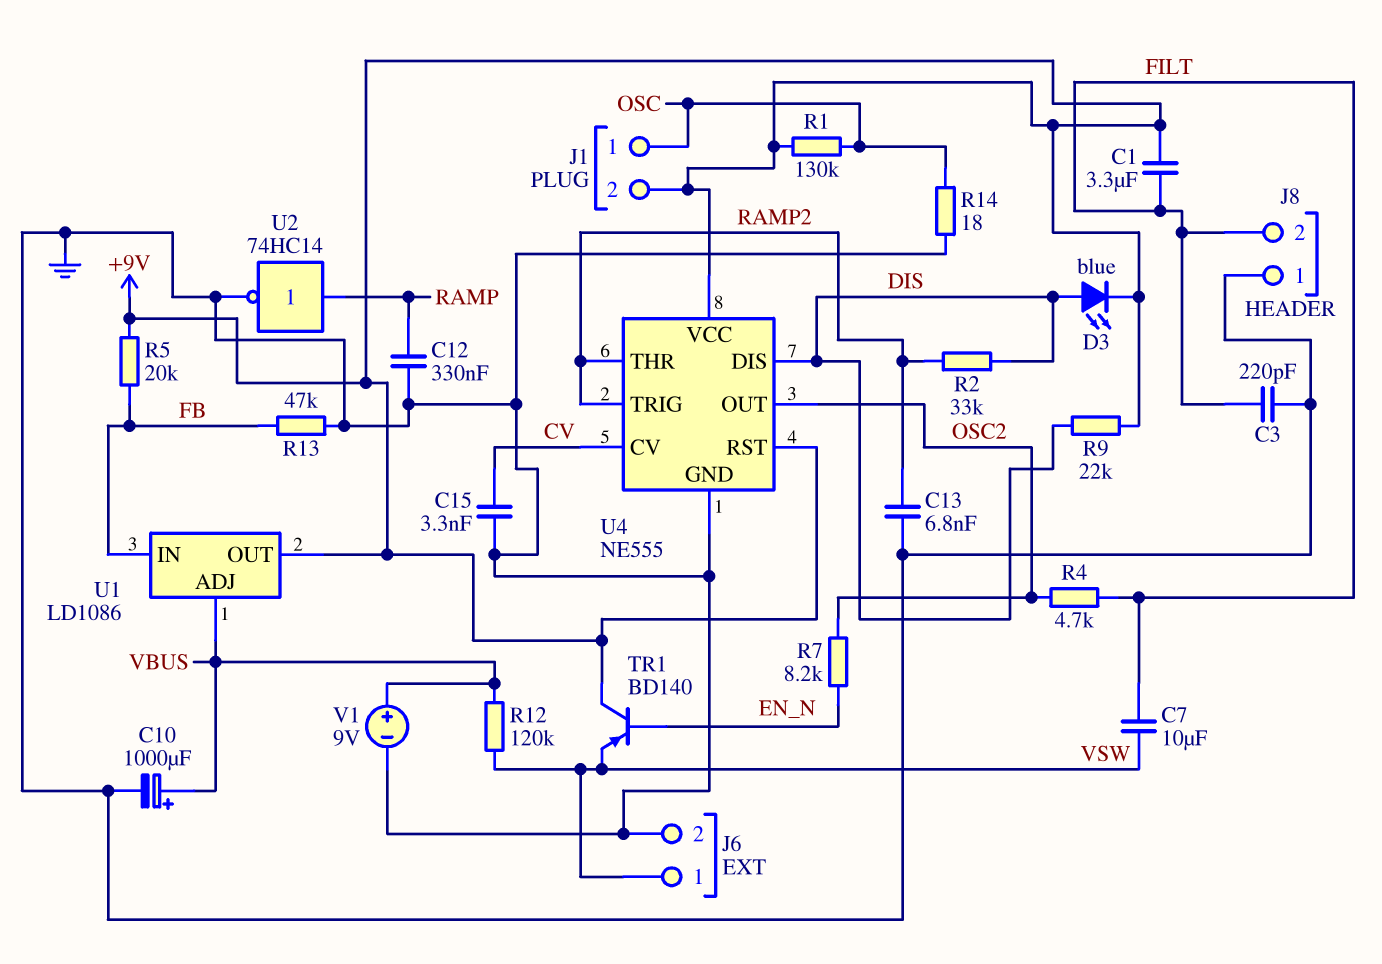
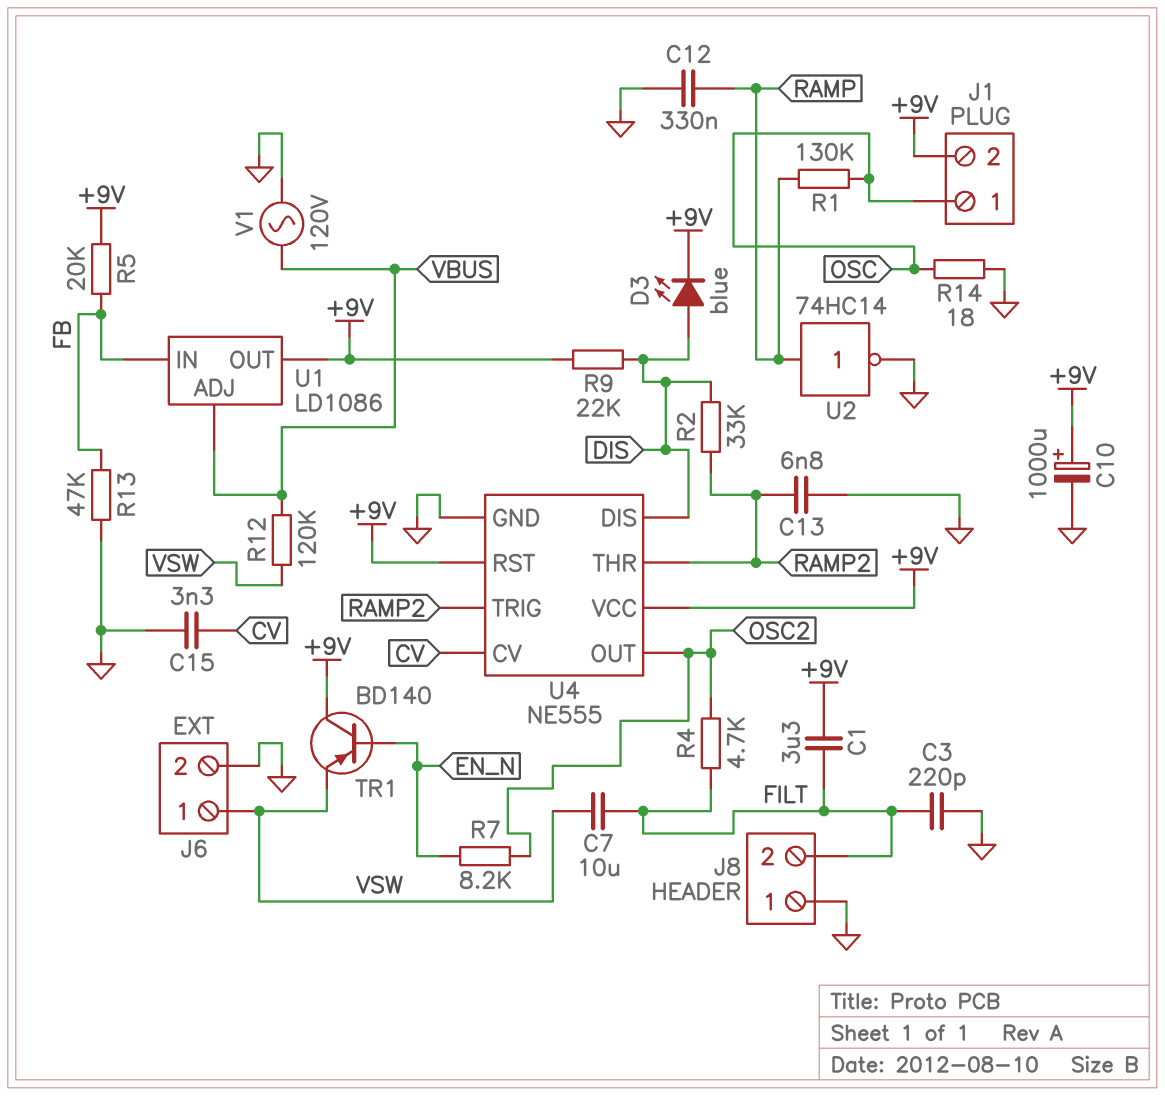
C10: 1000uF (plus VBUS, minus GND) -> 1000uF (plus +9V, minus GND)
R1: 130k (+9V, OSC) -> 130k (OSC, RAMP)
V1: 9V (plus VBUS, minus GND) -> AC 120V (GND, VBUS)

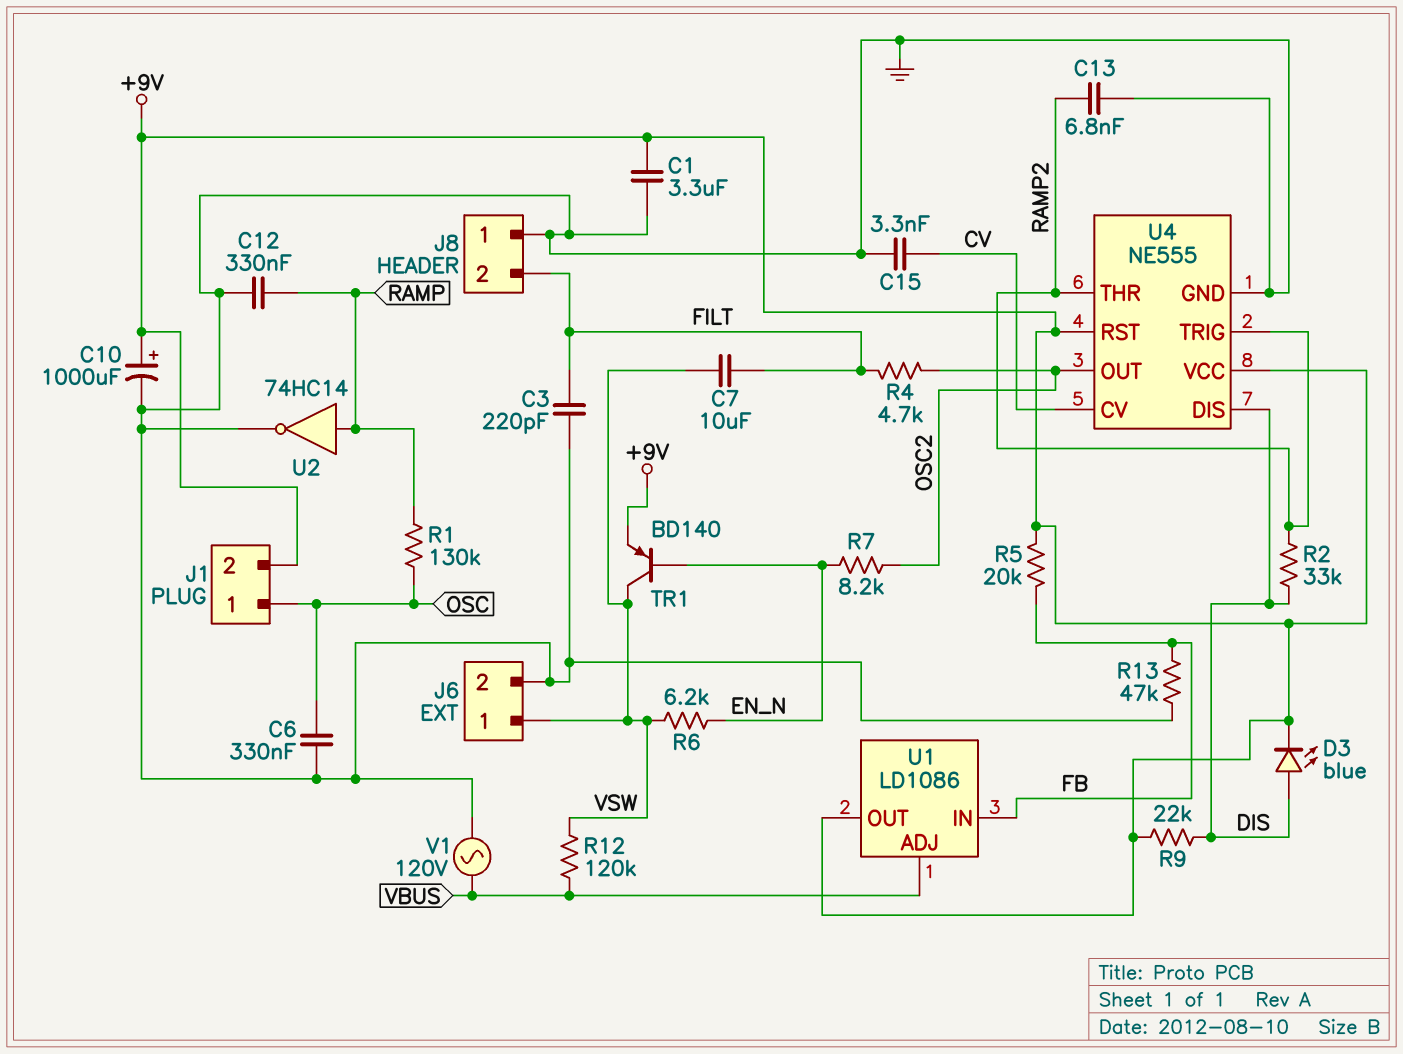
C1: 3.3uF (+9V, FILT) -> 3.3uF (+9V, GND)
C6: none -> 330nF (GND, OSC)
R6: none -> 6.2k (EN_N, VSW)
R14: 18 (GND, OSC) -> none
TR1: PNP BD140 (B EN_N, C +9V, E VSW) -> PNP BD140 (B EN_N, C VSW, E +9V)

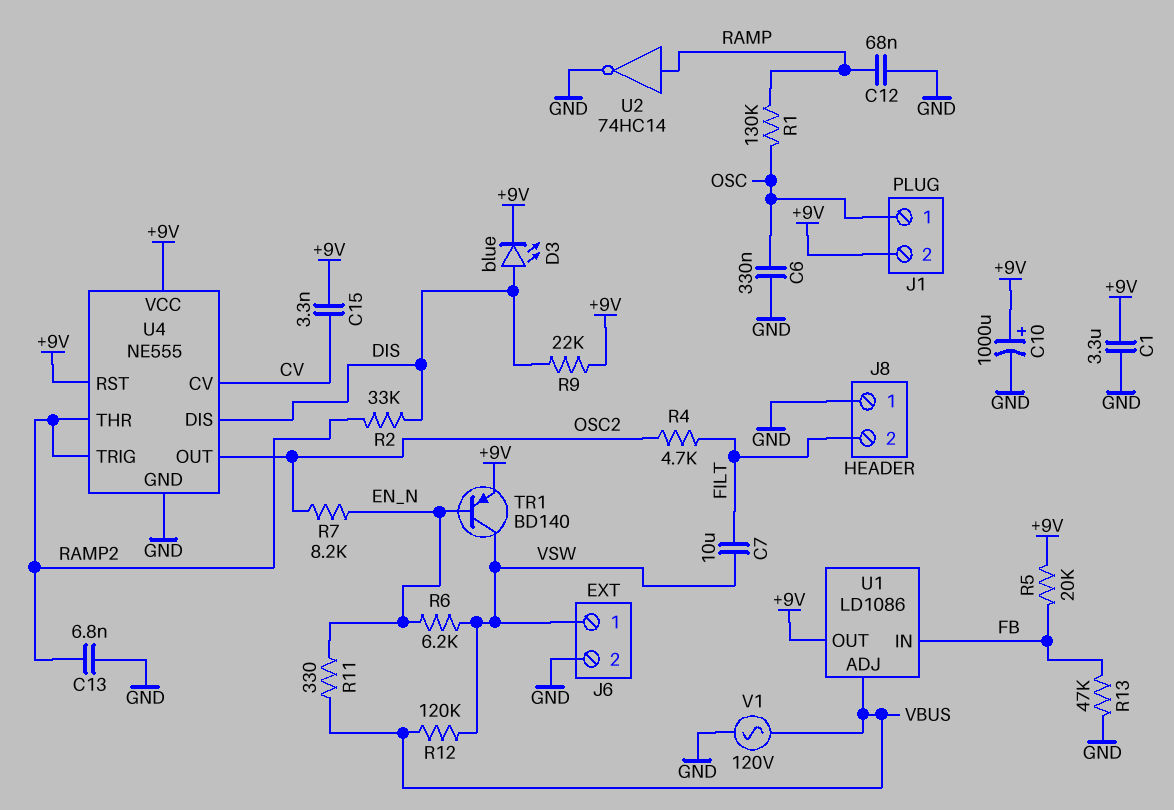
C3: 220pF (FILT, GND) -> none
C12: 330nF (GND, RAMP) -> 68nF (GND, RAMP)
C15: 3.3nF (CV, GND) -> 3.3nF (+9V, CV)
R11: none -> 330 (EN_N, VBUS)

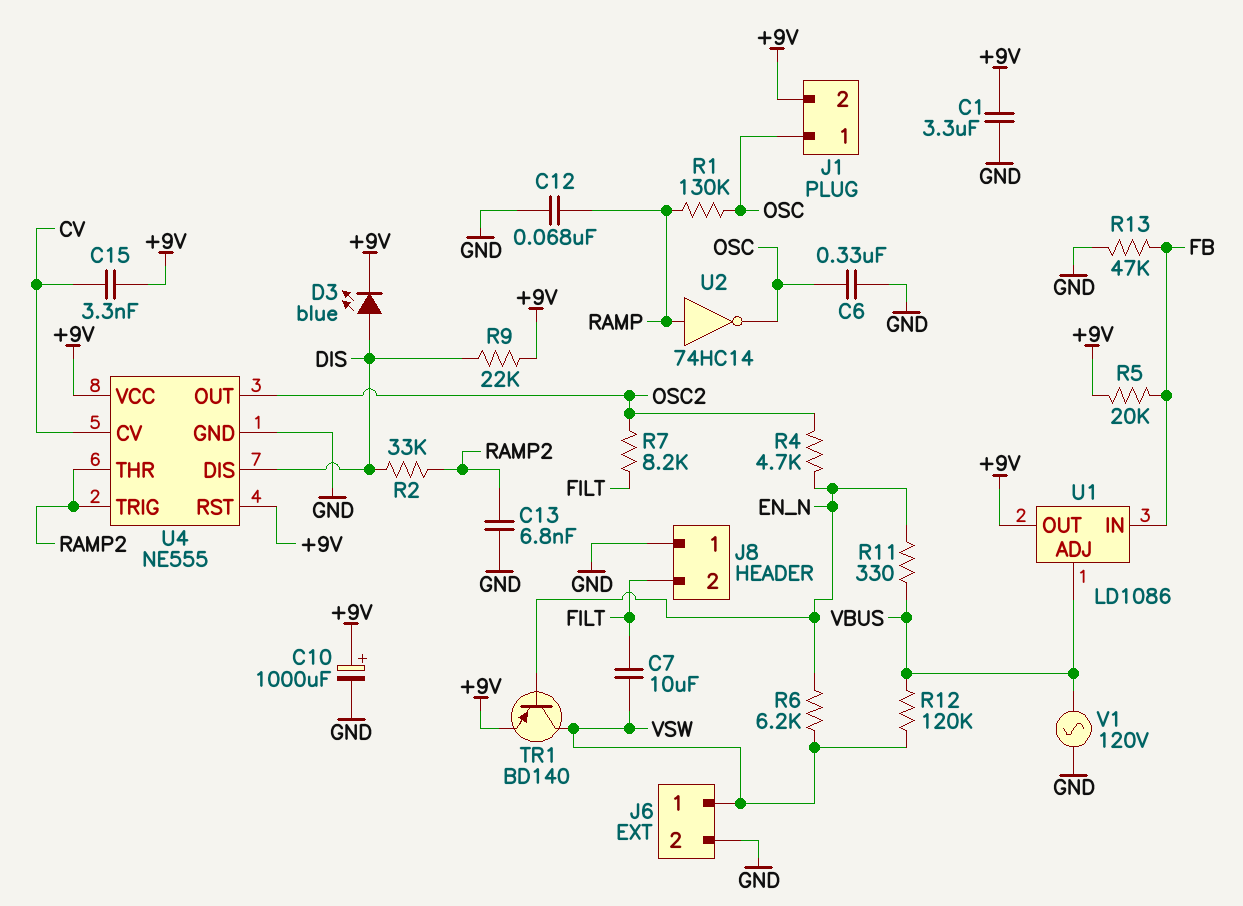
R4: 4.7k (FILT, OSC2) -> 4.7k (EN_N, OSC2)
R7: 8.2k (EN_N, OSC2) -> 8.2k (FILT, OSC2)
U2: NOT 74HC14 (in RAMP, out GND) -> NOT 74HC14 (in RAMP, out OSC)

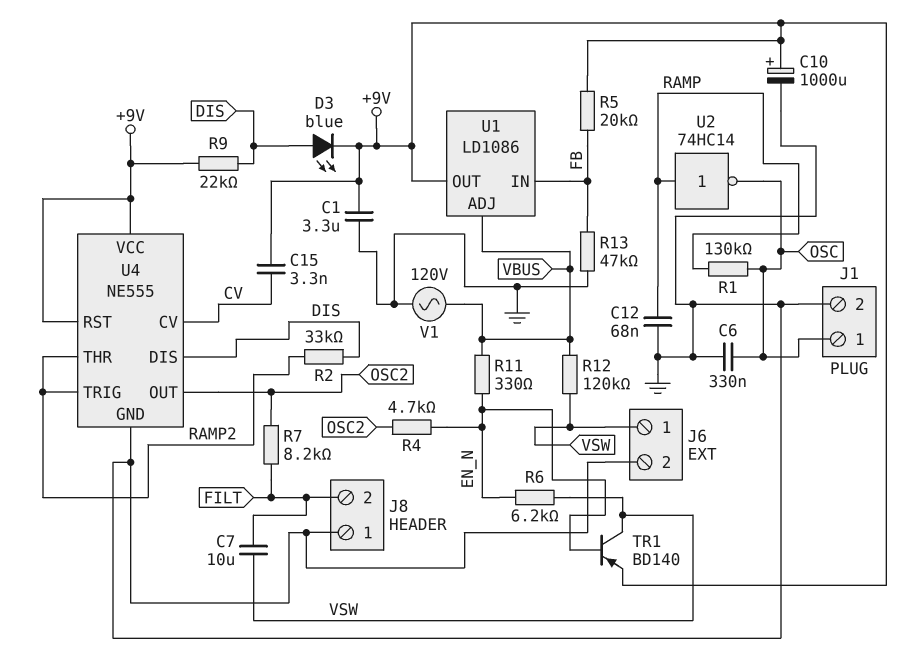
C13: 6.8nF (GND, RAMP2) -> none
J1 pin 2: +9V -> GND

